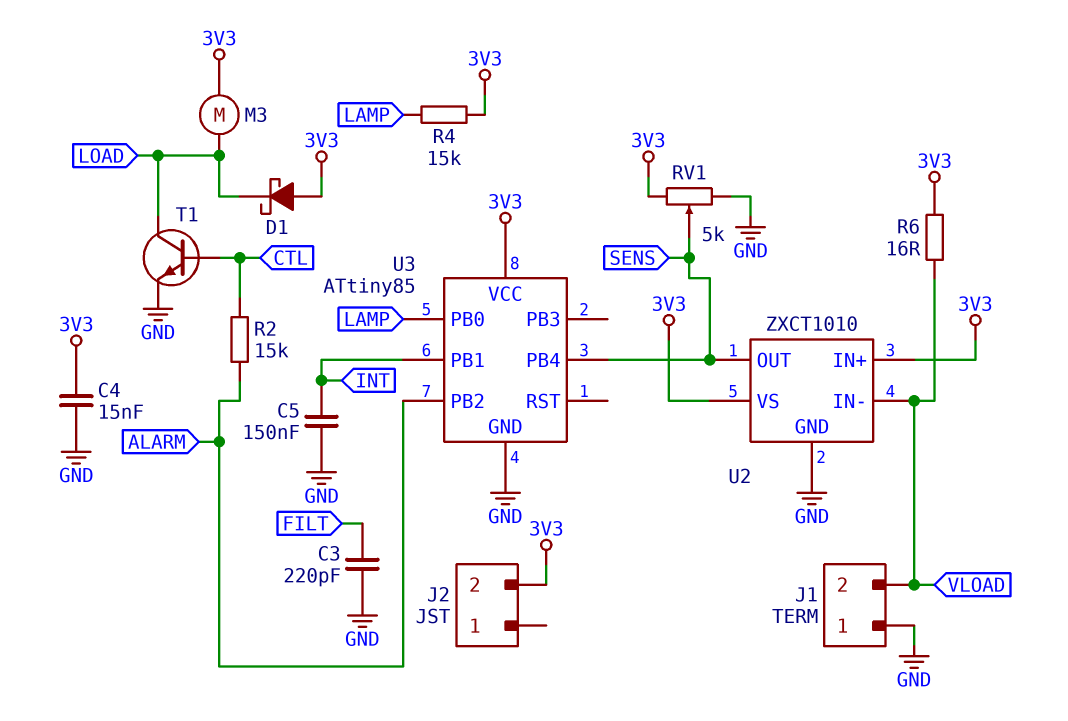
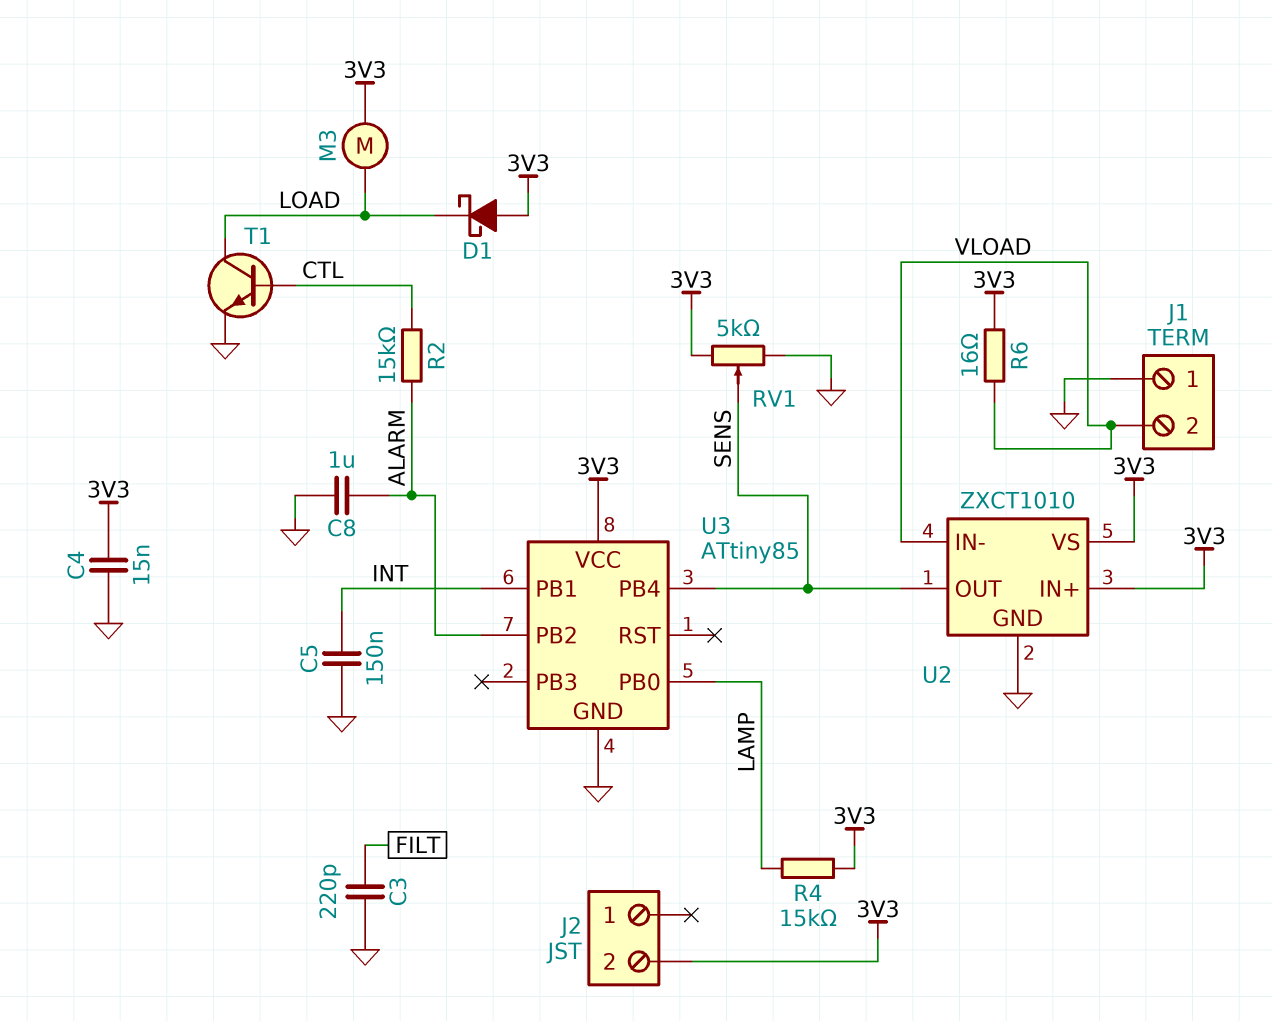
C8: none -> 1uF (ALARM, GND)

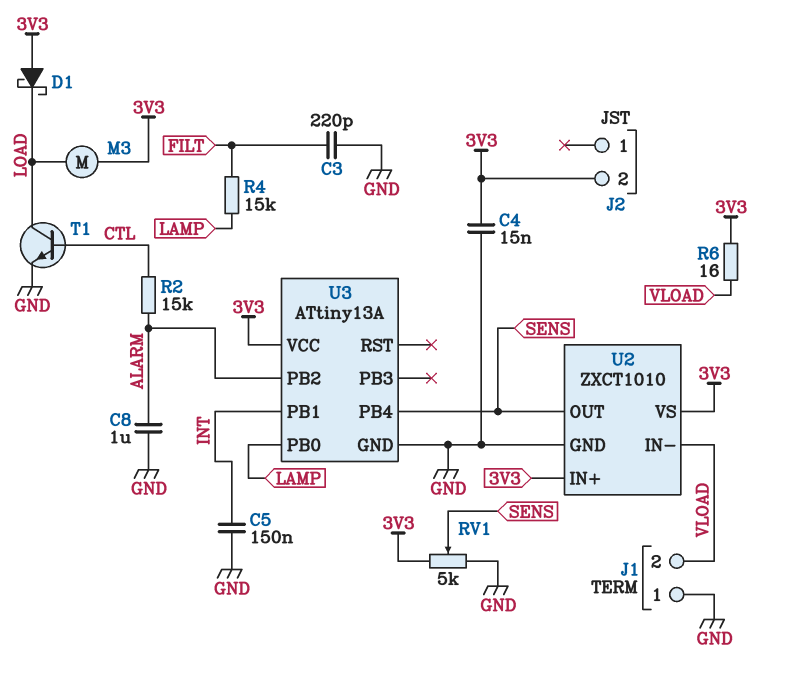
R4: 15k (3V3, LAMP) -> 15k (FILT, LAMP)
U3: ATtiny85 -> ATtiny13A

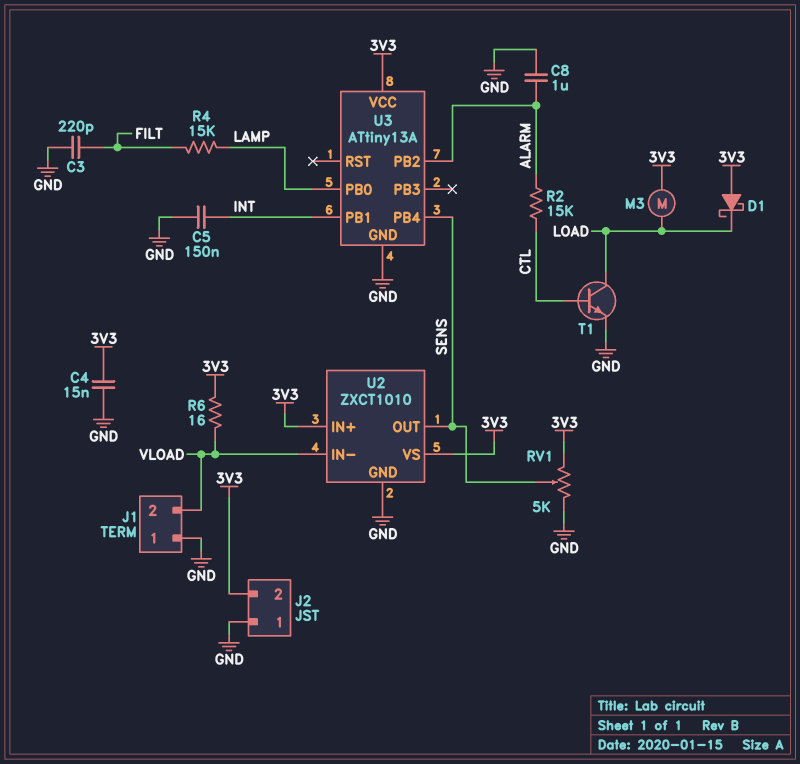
J2 pin 1: none -> GND

